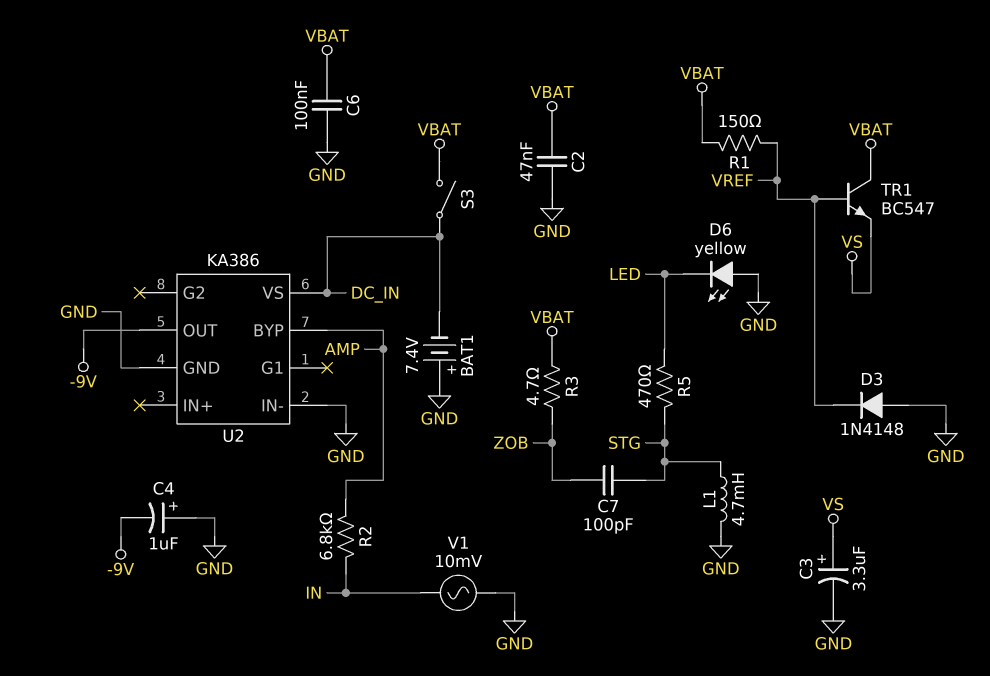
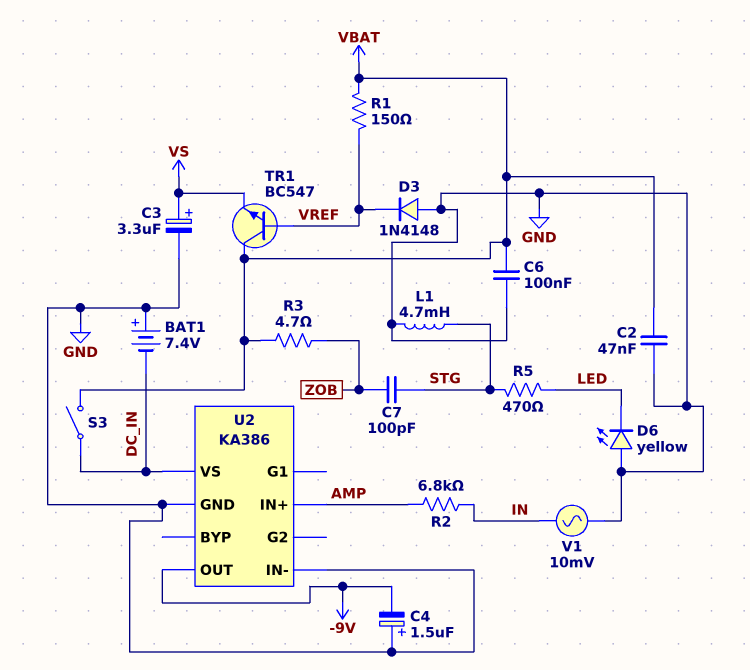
C4: 1uF (plus GND, minus -9V) -> 1.5uF (plus GND, minus -9V)
U2 pin BYP: AMP -> none
U2 pin IN+: none -> AMP

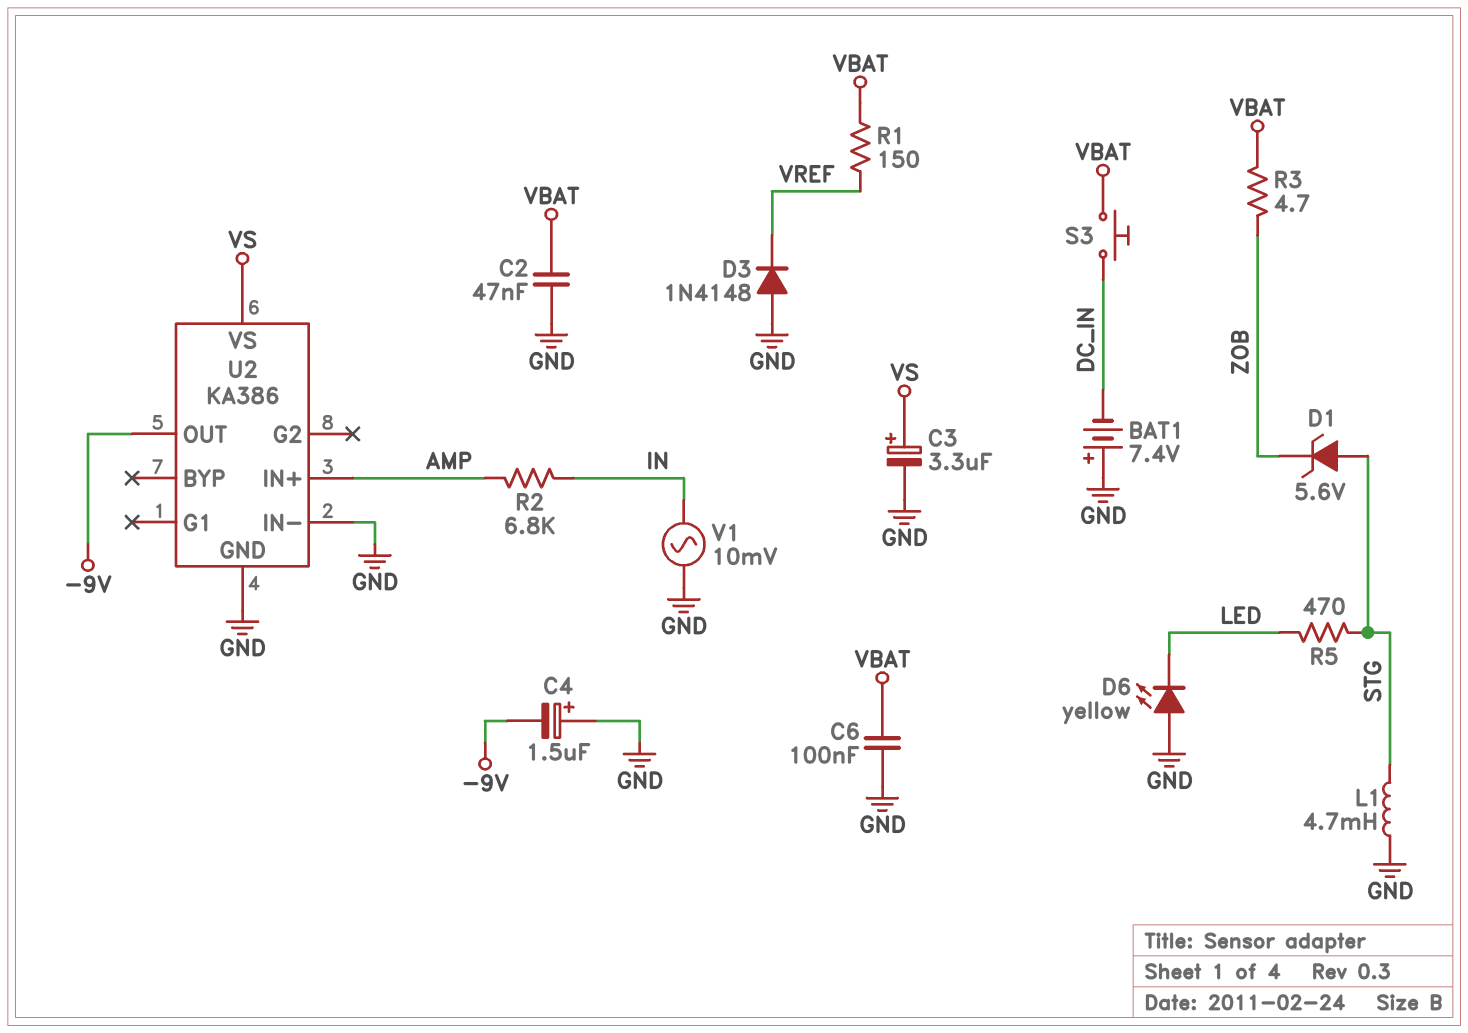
C7: 100pF (STG, ZOB) -> none
D1: none -> zener 5.6V (A STG, K ZOB)
S3: switch (DC_IN, VBAT) -> button (DC_IN, VBAT)
TR1: NPN BC547 (B VREF, C VBAT, E VS) -> none
U2 pin VS: DC_IN -> VS

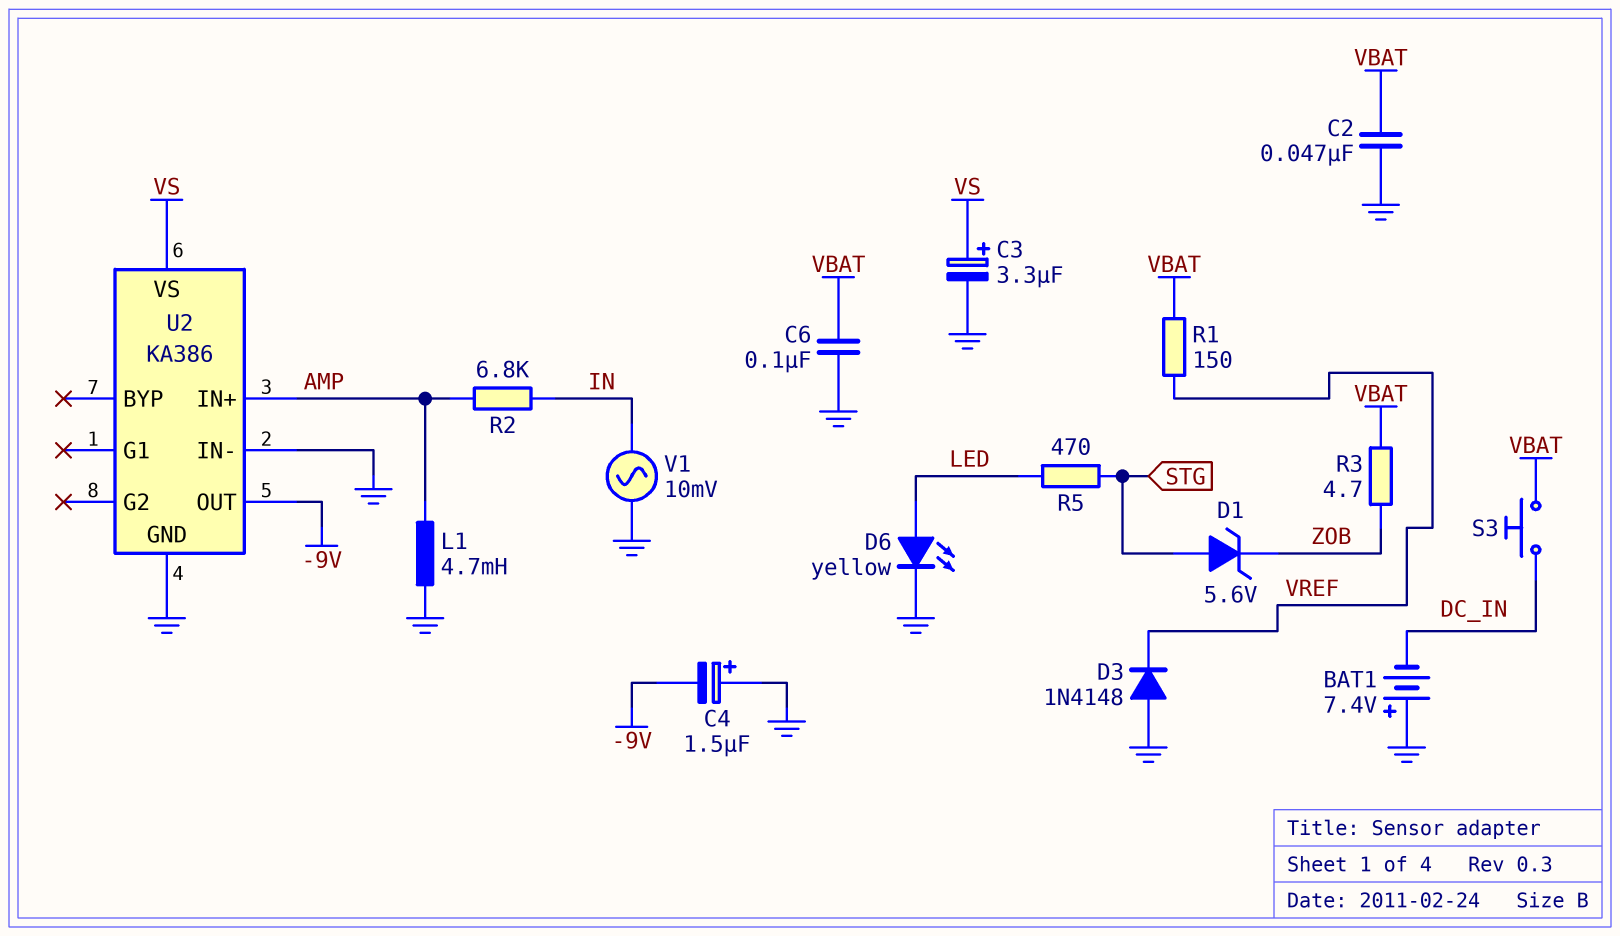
D6: LED yellow (A GND, K LED) -> LED yellow (A LED, K GND)
L1: 4.7mH (GND, STG) -> 4.7mH (AMP, GND)

